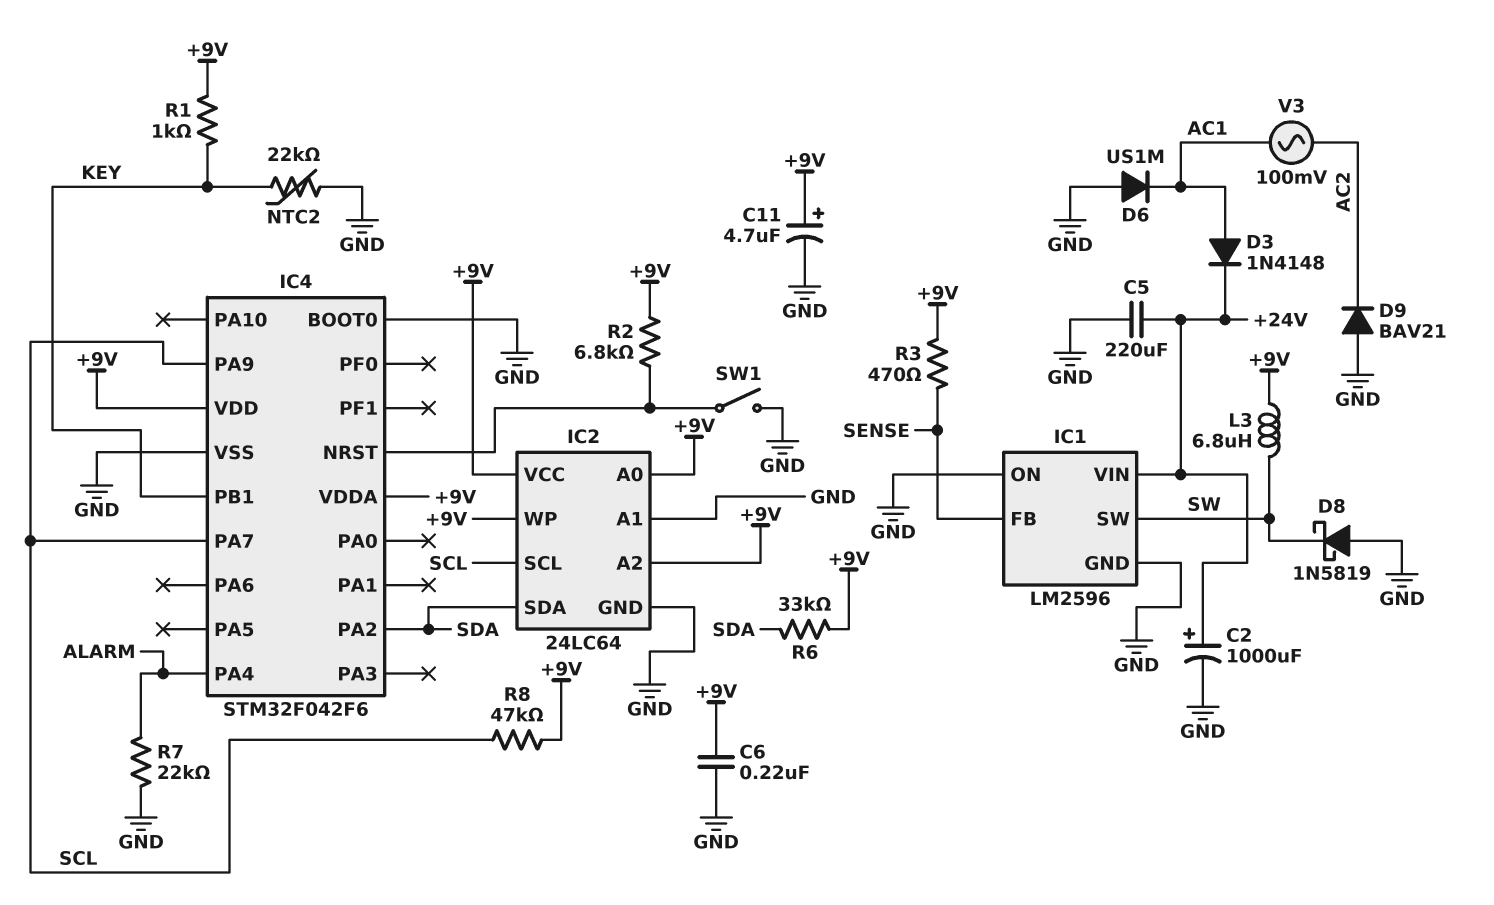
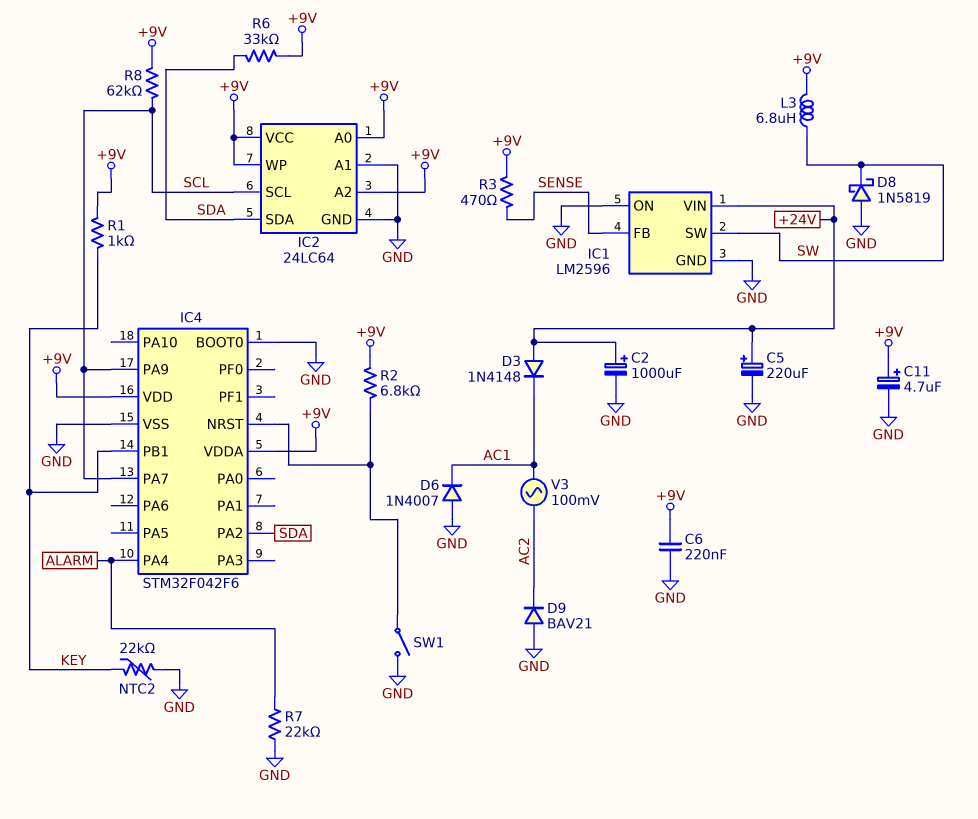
C5: 220uF (+24V, GND) -> 220uF (plus +24V, minus GND)
D3: diode 1N4148 (A AC1, K +24V) -> diode 1N4148 (A +24V, K AC1)
D6: diode US1M (A GND, K AC1) -> diode 1N4007 (A GND, K AC1)
R8: 47k (+9V, SCL) -> 62k (+9V, SCL)

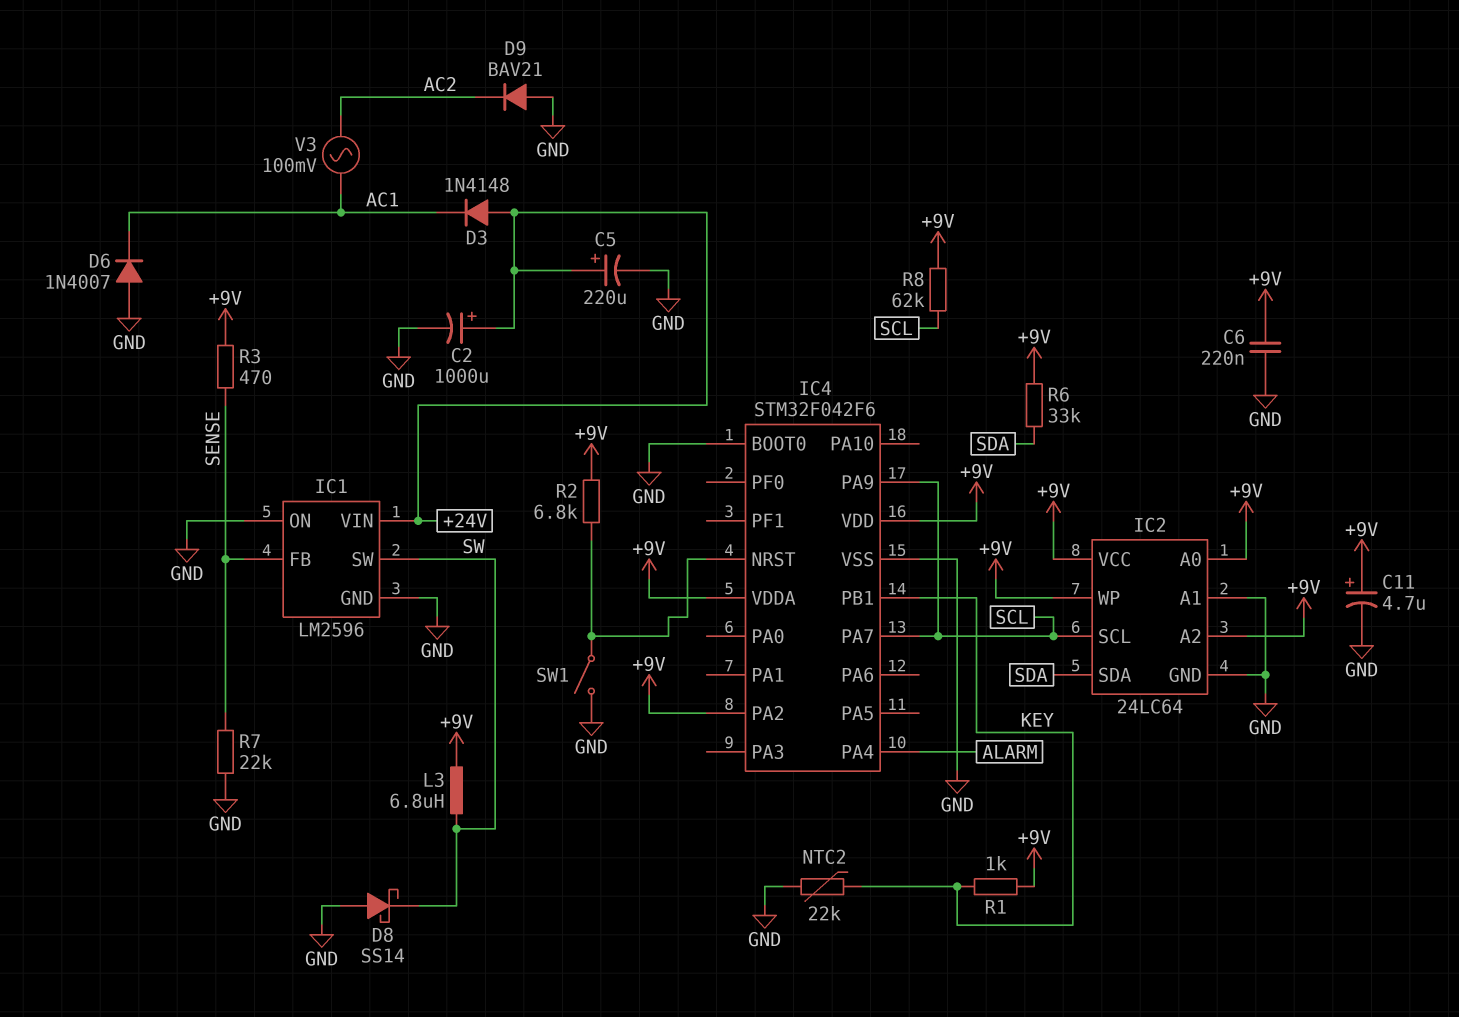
D8: schottky 1N5819 (A GND, K SW) -> schottky SS14 (A GND, K SW)
IC4 pin PA2: SDA -> +9V
R7: 22k (ALARM, GND) -> 22k (GND, SENSE)

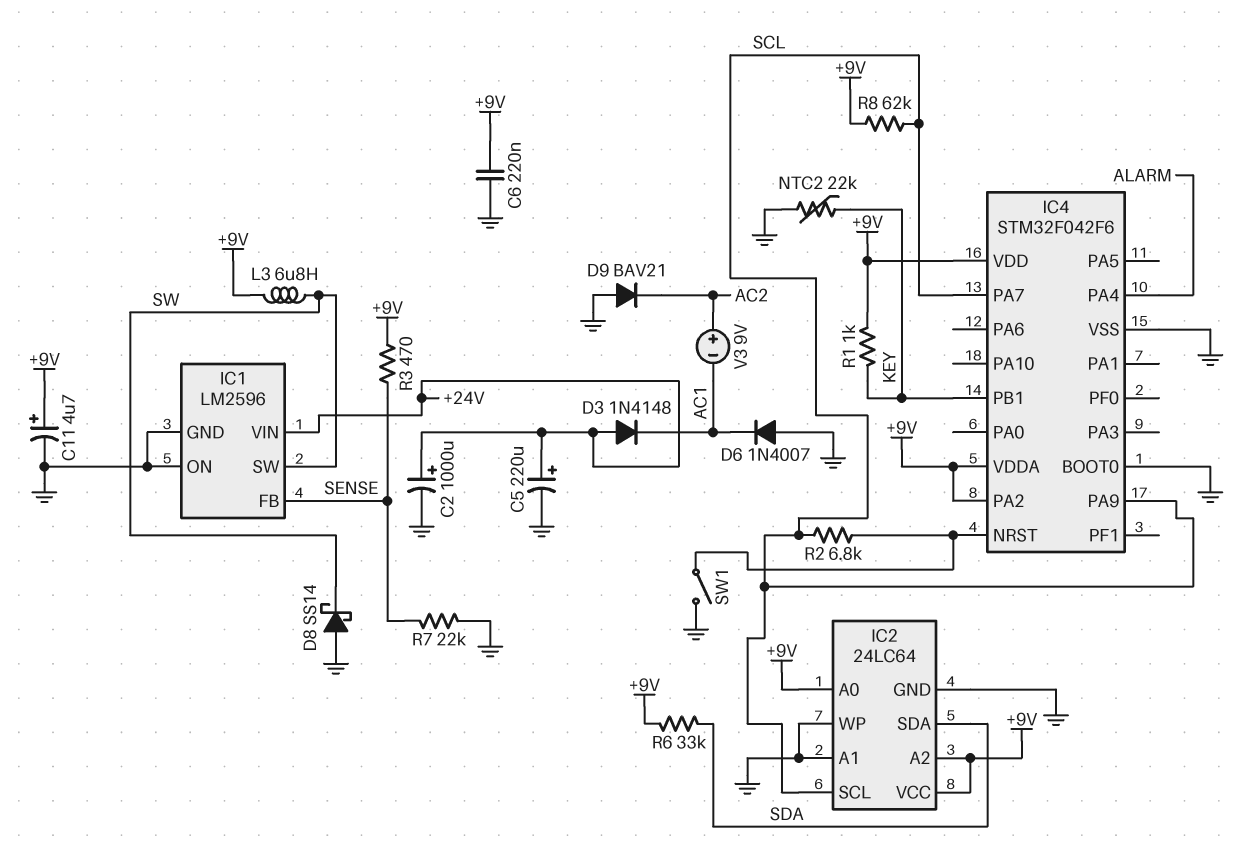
IC2 pin WP: +9V -> GND
R2: 6.8k (+9V, IC4/NRST) -> 6.8k (IC4/NRST, SCL)
V3: AC 100mV (AC1, AC2) -> 9V (plus AC2, minus AC1)

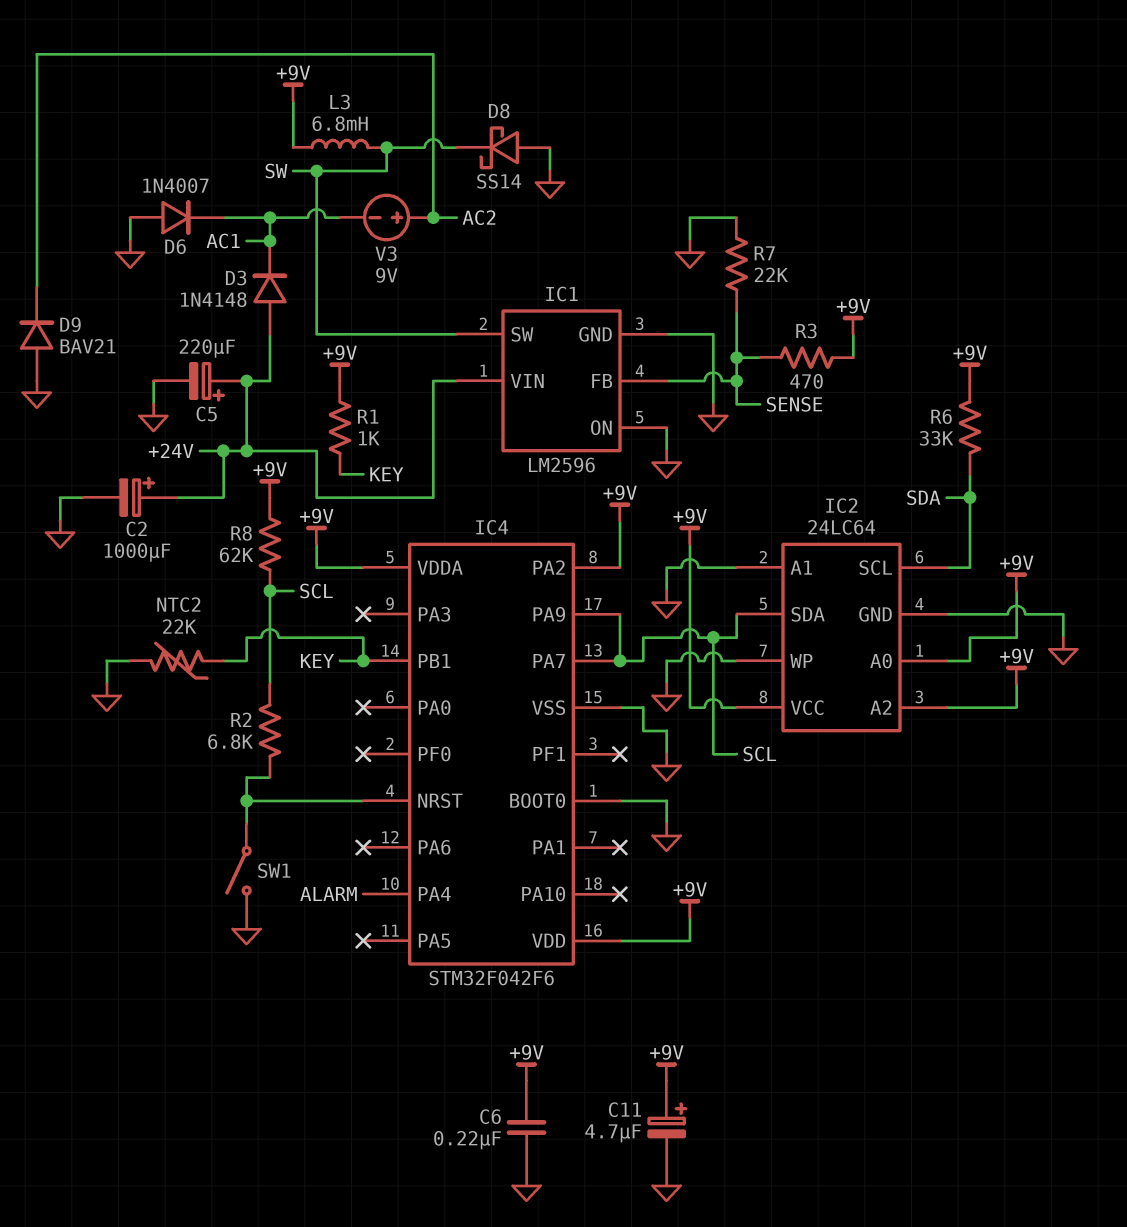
IC2 pin SCL: SCL -> SDA
IC2 pin SDA: SDA -> SCL
L3: 6.8uH (+9V, SW) -> 6.8mH (+9V, SW)

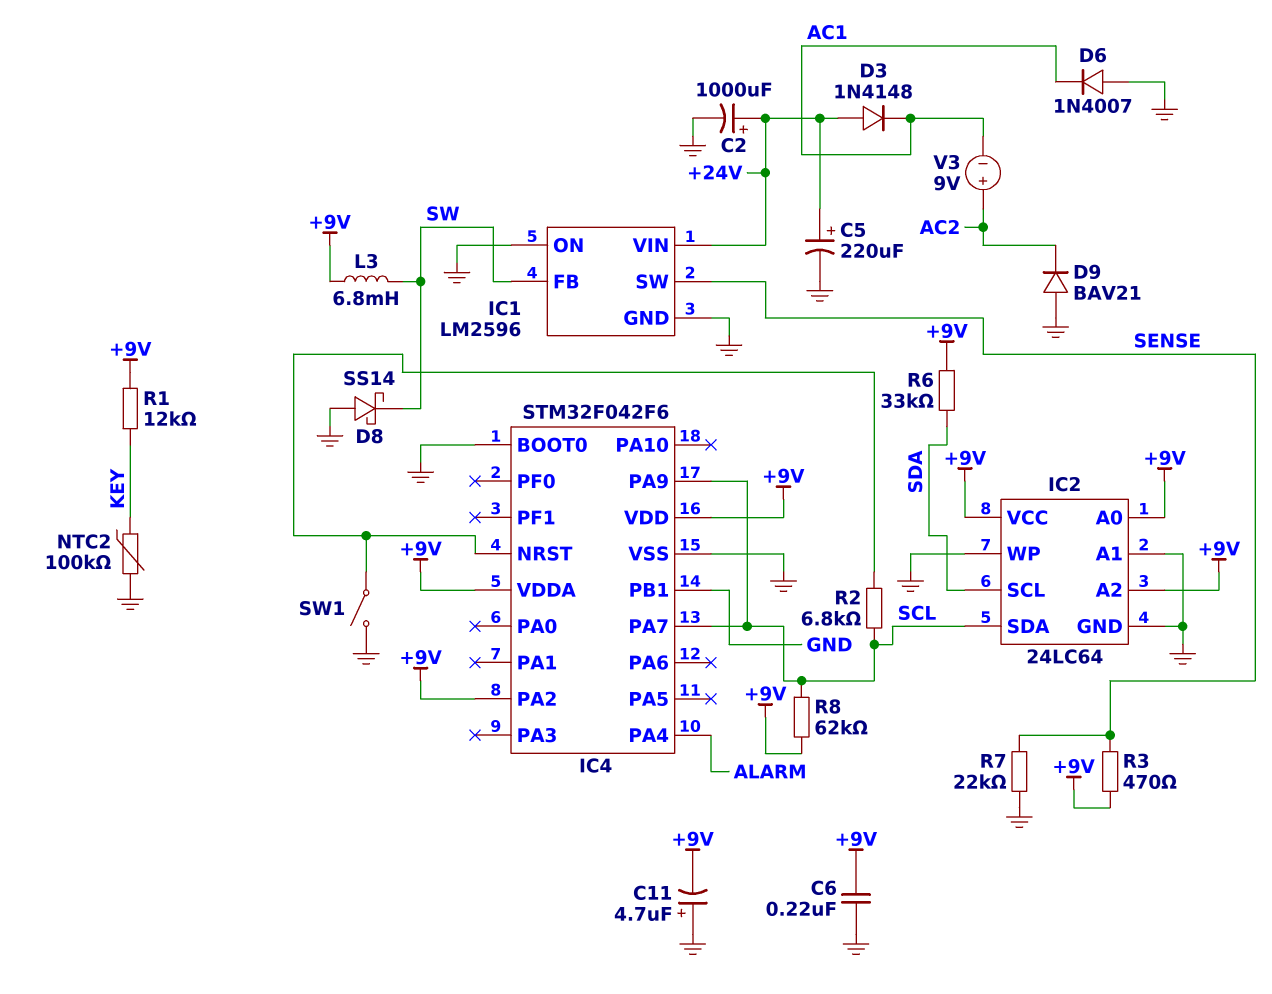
C11: 4.7uF (plus +9V, minus GND) -> 4.7uF (plus GND, minus +9V)
IC1 pin FB: SENSE -> SW
IC1 pin SW: SW -> SENSE
IC4 pin PB1: KEY -> GND
NTC2: 22k (GND, KEY) -> 100k (GND, KEY)
R1: 1k (+9V, KEY) -> 12k (+9V, KEY)

